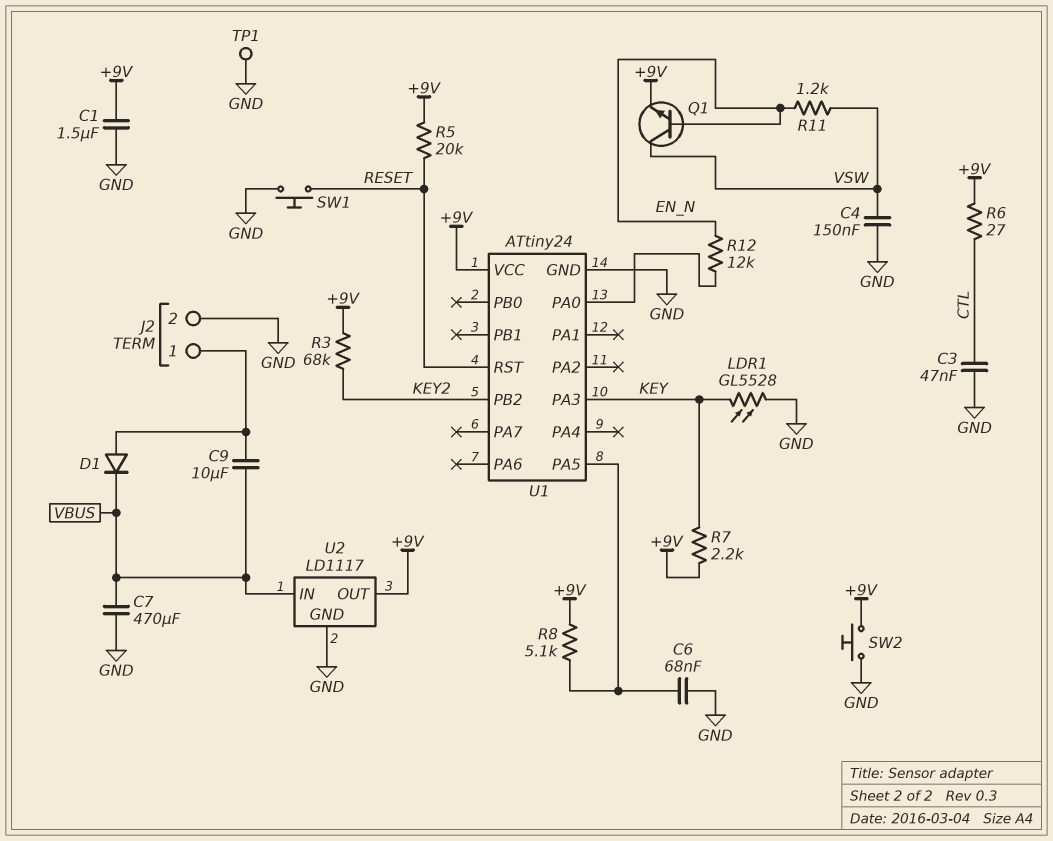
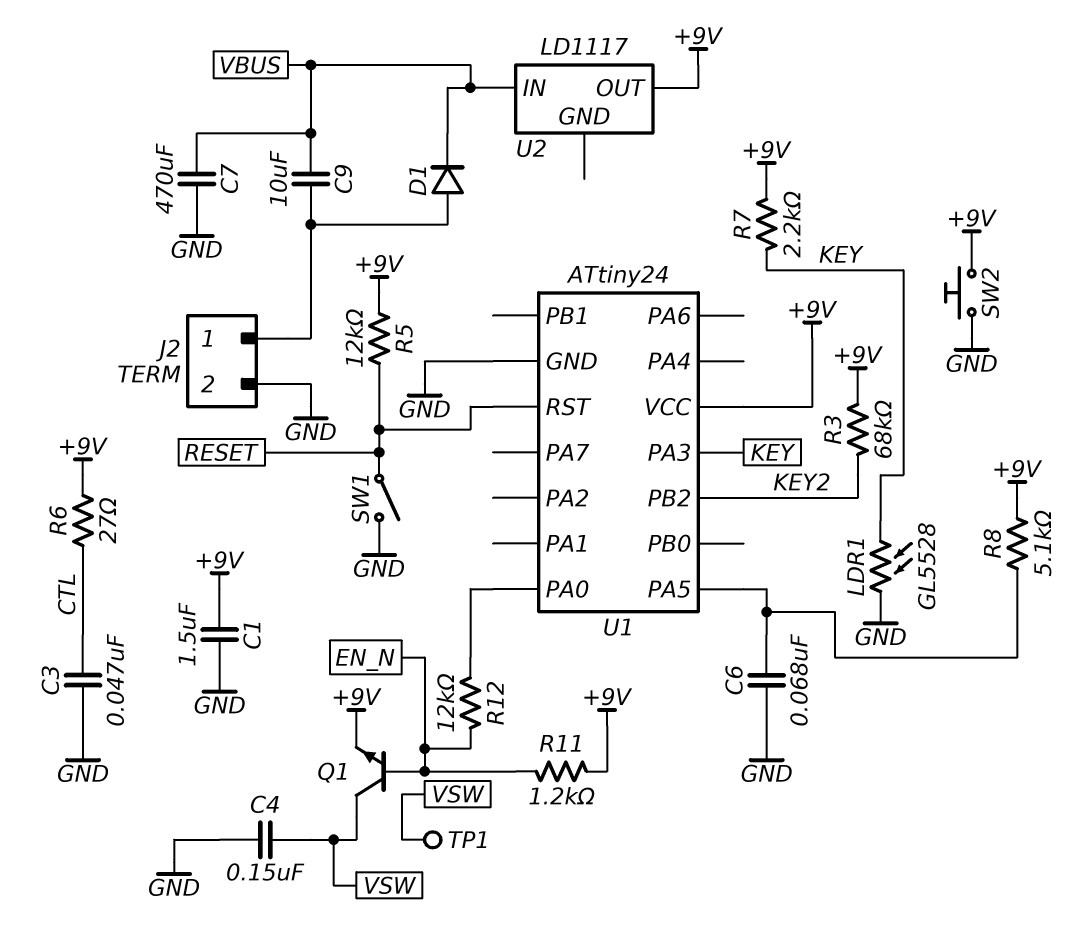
R5: 20k (+9V, RESET) -> 12k (+9V, RESET)
R11: 1.2k (EN_N, VSW) -> 1.2k (+9V, EN_N)
SW1: button (GND, RESET) -> switch (GND, RESET)
TP1: test point (GND) -> test point (VSW)
U2 pin GND: GND -> none

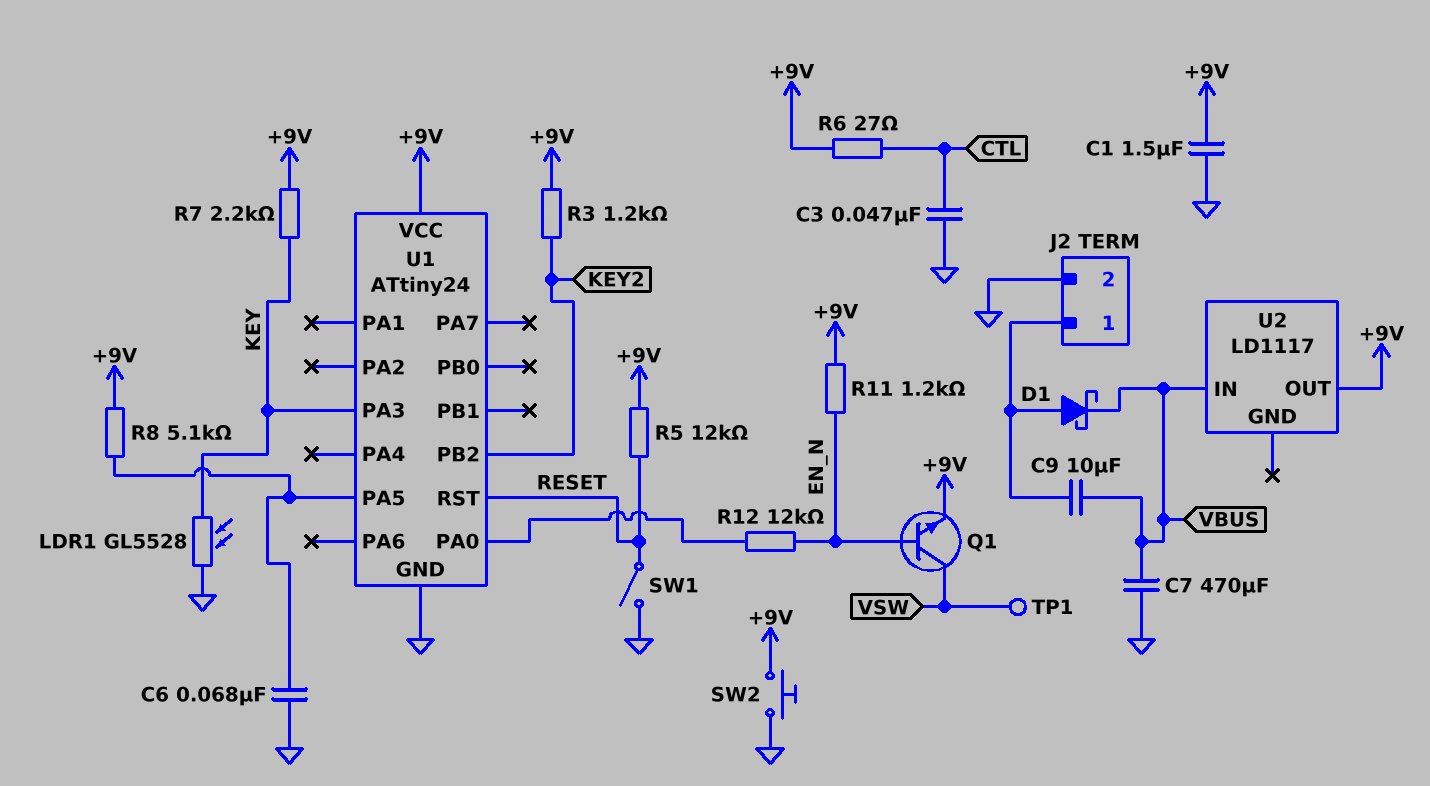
C4: 150nF (GND, VSW) -> none
D1: diode (A J2/1, K VBUS) -> schottky (A J2/1, K VBUS)
R3: 68k (+9V, KEY2) -> 1.2k (+9V, KEY2)

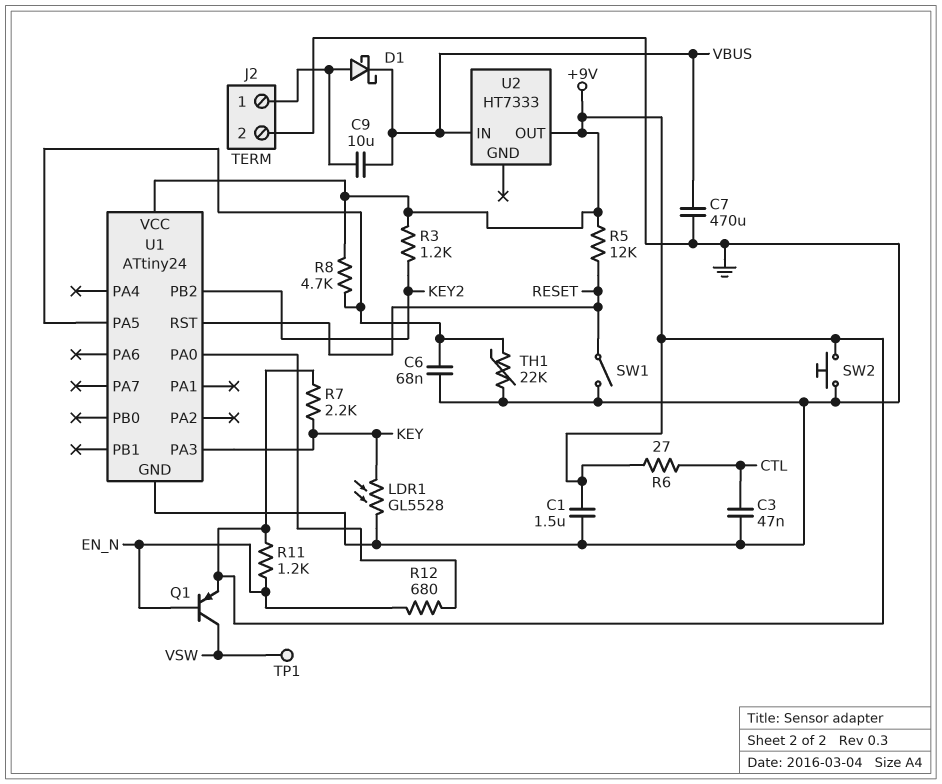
Q1: NPN (B EN_N, C VSW, E +9V) -> PNP (B EN_N, C VSW, E +9V)
R8: 5.1k (+9V, U1/PA5) -> 4.7k (+9V, U1/PA5)
R12: 12k (EN_N, U1/PA0) -> 680 (EN_N, U1/PA0)
TH1: none -> 22k (GND, U1/PA5)
U2: LD1117 -> HT7333

